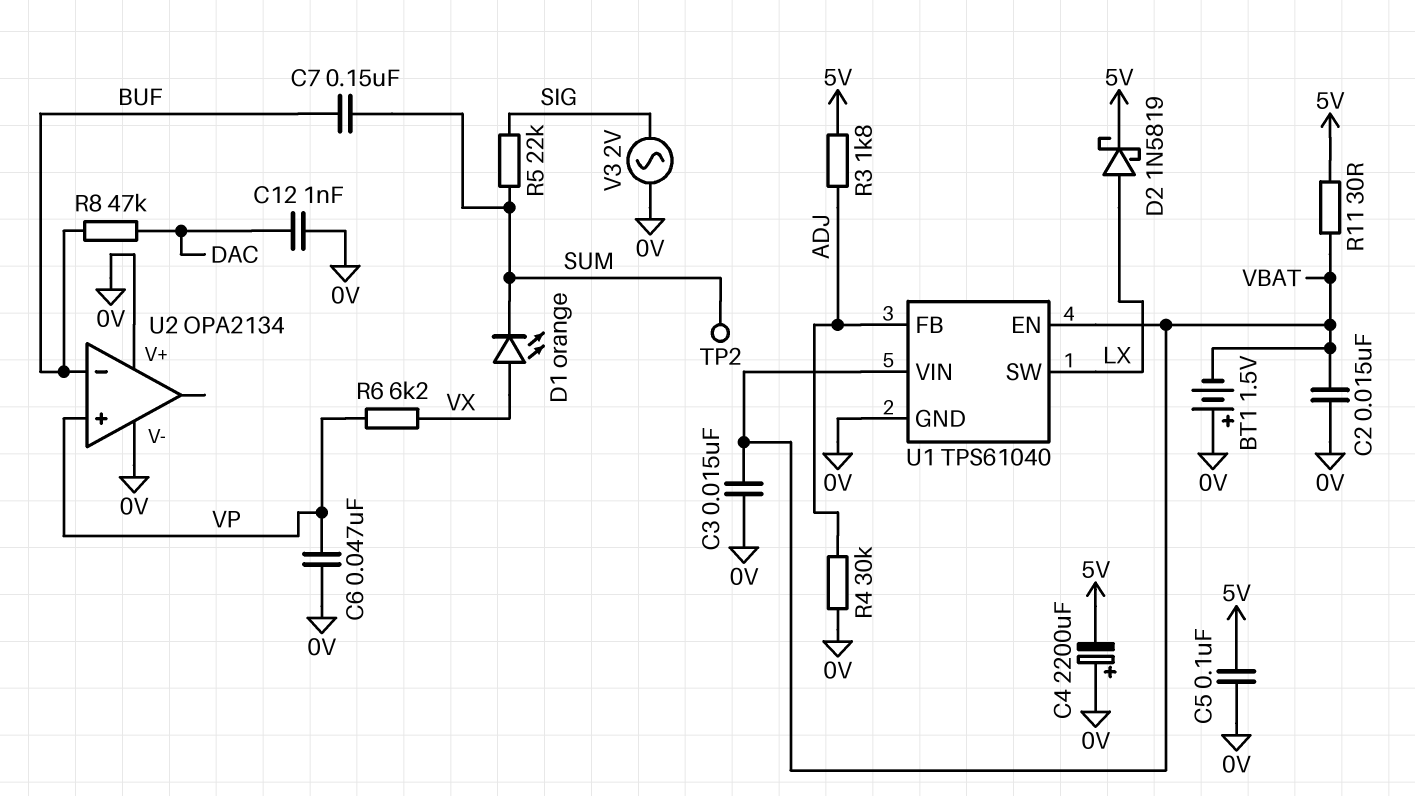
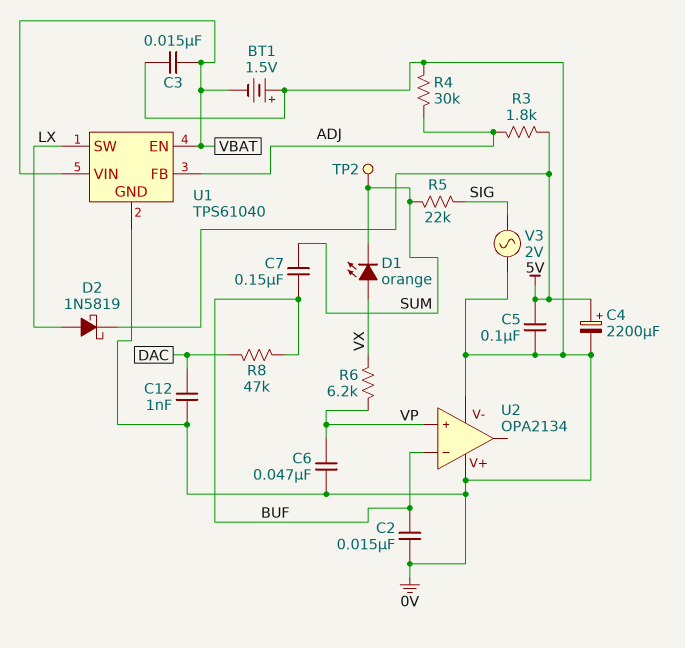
C2: 15nF (0V, VBAT) -> 15nF (0V, BUF)
C4: 2200uF (plus 0V, minus 5V) -> 2200uF (plus 5V, minus 0V)
R11: 30 (5V, VBAT) -> none

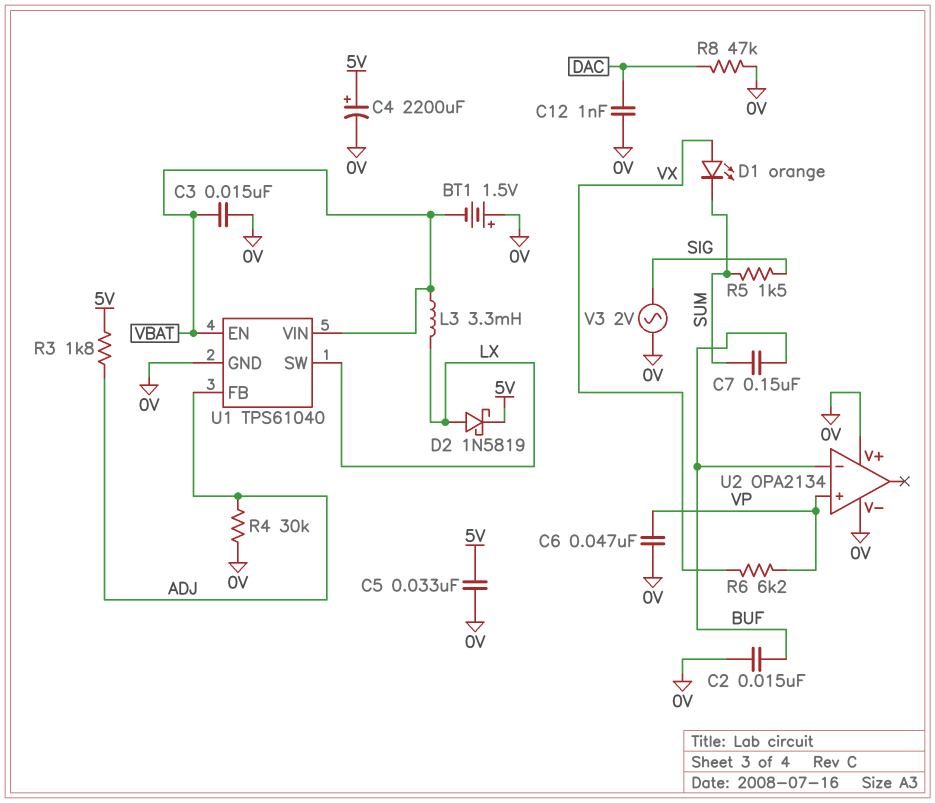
C5: 100nF (0V, 5V) -> 33nF (0V, 5V)
L3: none -> 3.3mH (LX, VBAT)
R5: 22k (SIG, SUM) -> 1.5k (SIG, SUM)
R8: 47k (BUF, DAC) -> 47k (0V, DAC)
TP2: test point (SUM) -> none

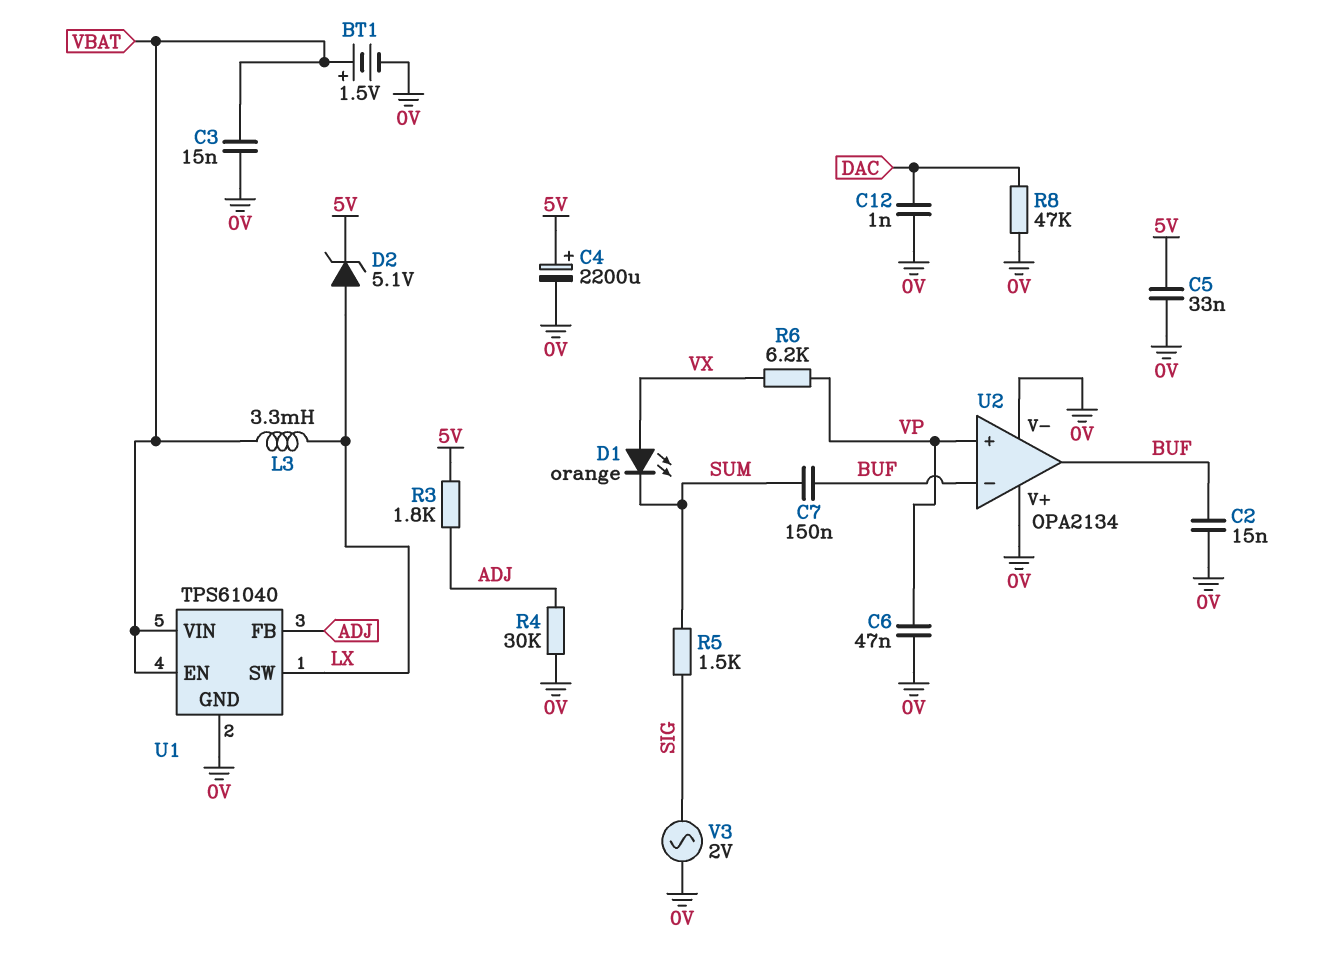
BT1: 1.5V (plus 0V, minus VBAT) -> 1.5V (plus VBAT, minus 0V)
D2: schottky 1N5819 (A LX, K 5V) -> zener 5.1V (A LX, K 5V)
U2 pin out: none -> BUF

